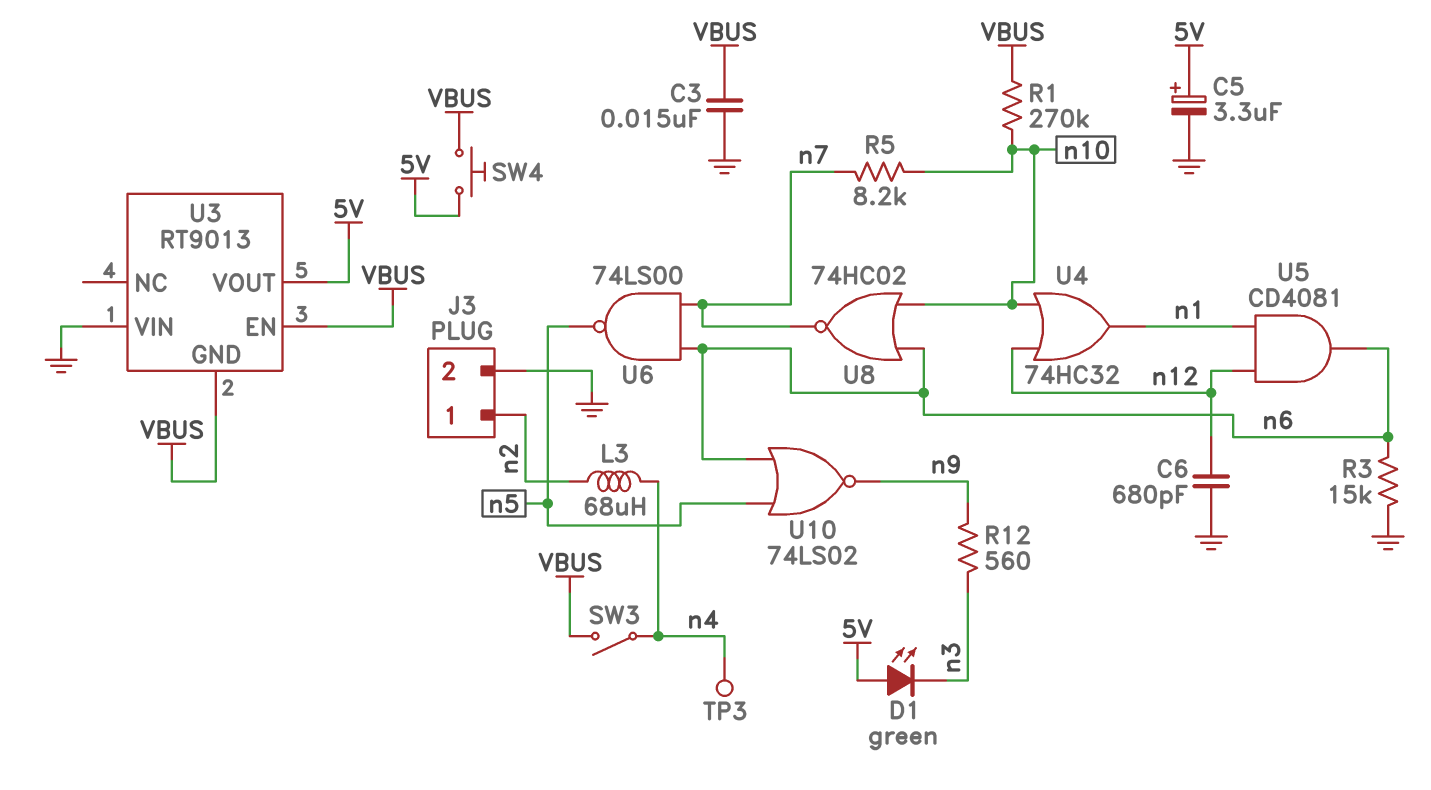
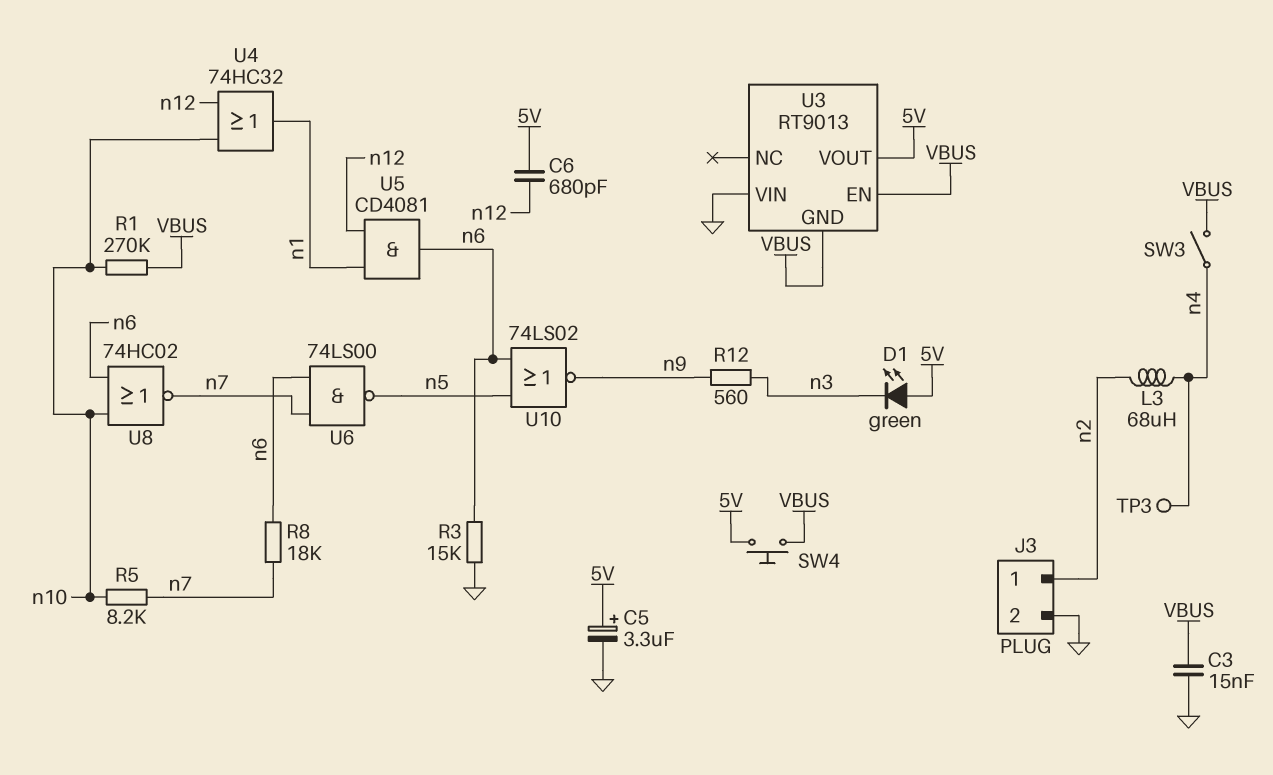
C6: 680pF (GND, n12) -> 680pF (5V, n12)
R8: none -> 18k (n6, n7)

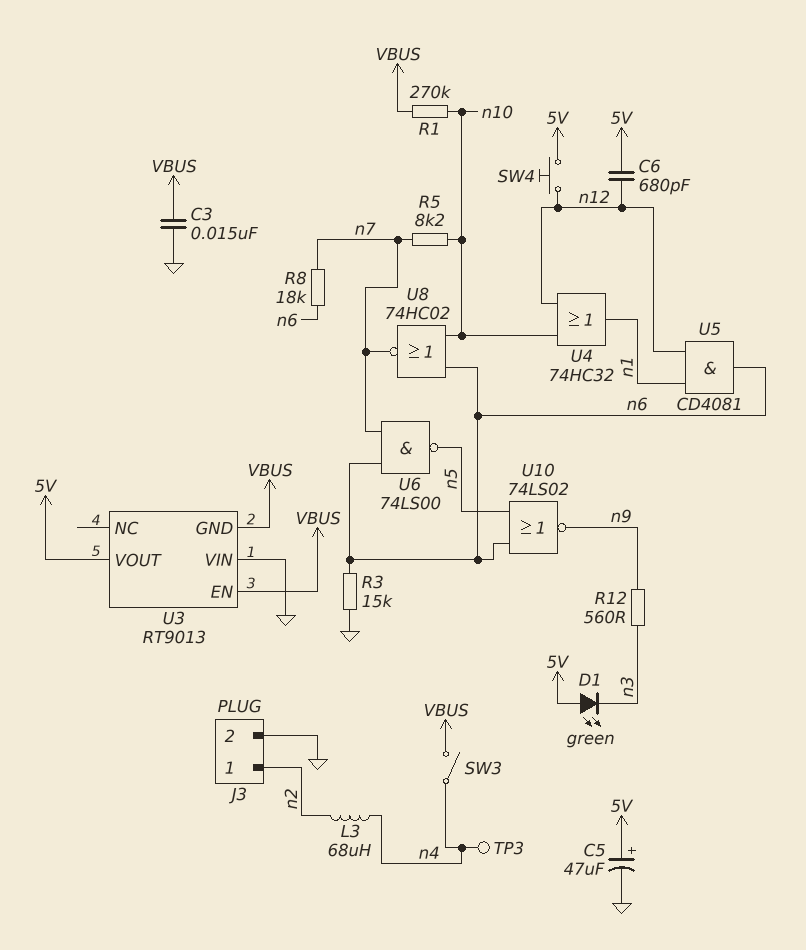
C5: 3.3uF (plus 5V, minus GND) -> 47uF (plus 5V, minus GND)
SW4: button (5V, VBUS) -> button (5V, n12)

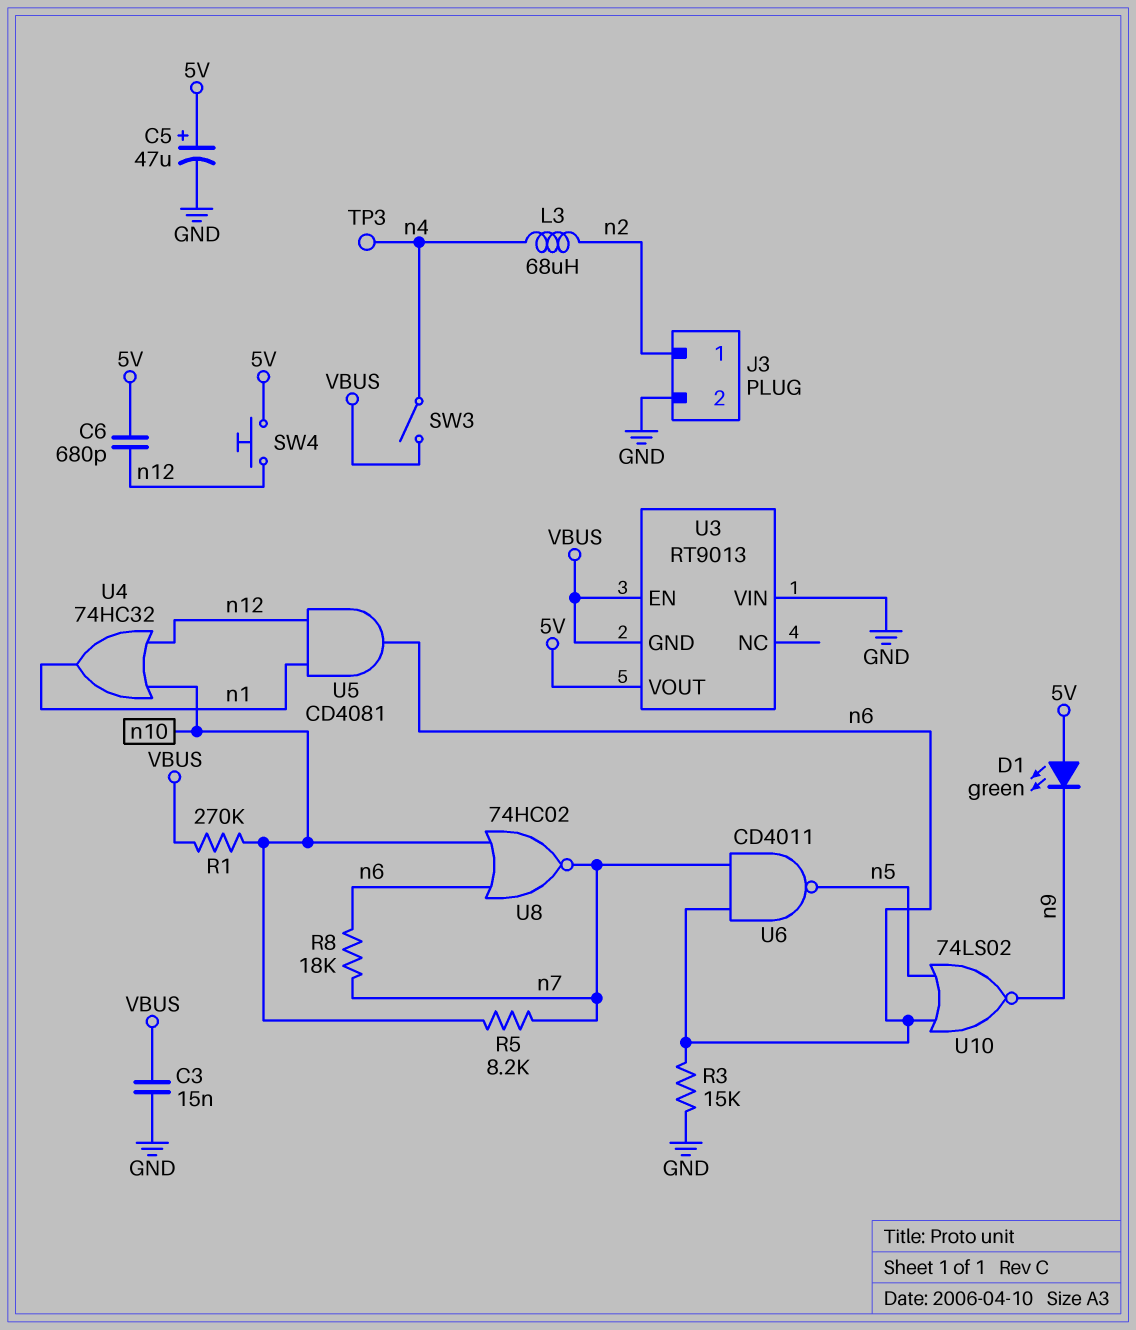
D1: LED green (A 5V, K n3) -> LED green (A 5V, K n9)
R12: 560 (n3, n9) -> none
U6: NAND 74LS00 (in n6, in n7, out n5) -> NAND CD4011 (in n6, in n7, out n5)

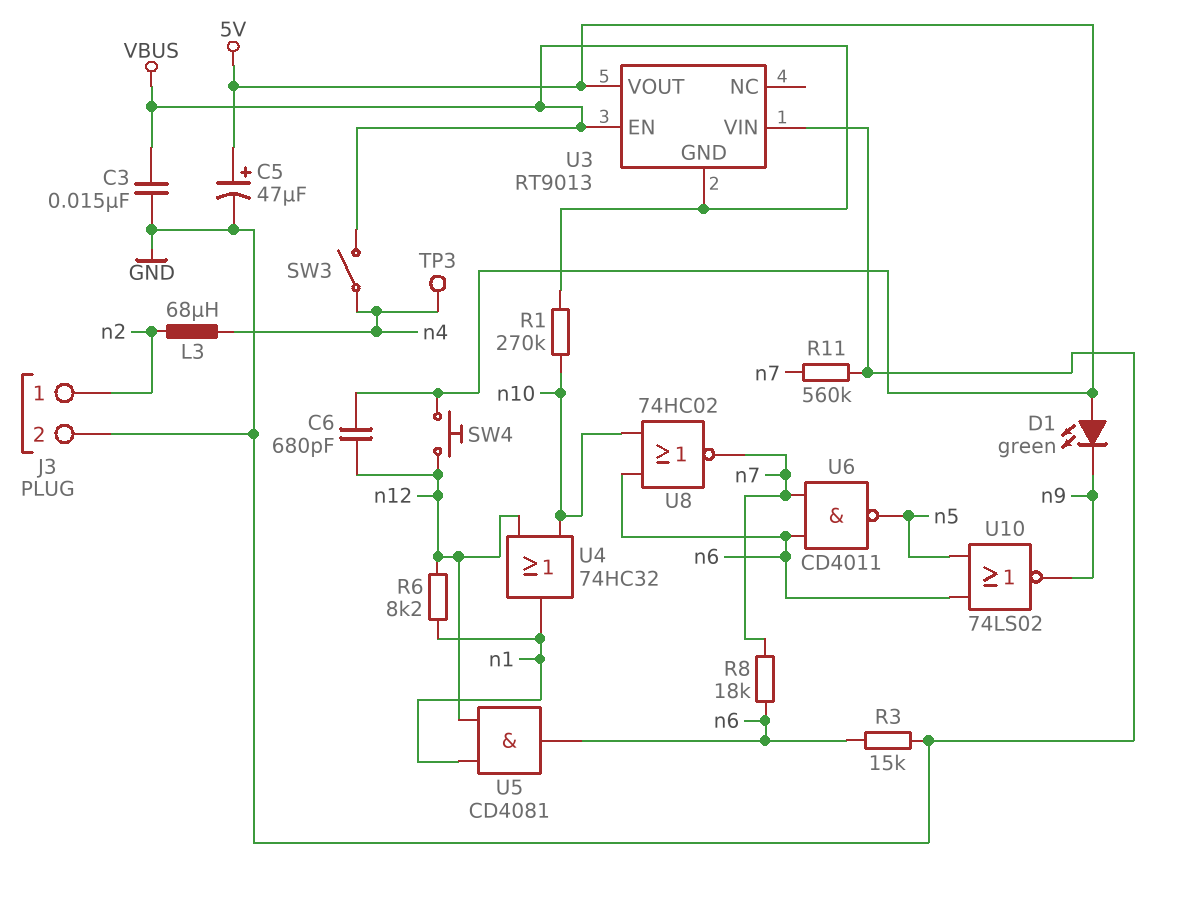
R5: 8.2k (n7, n10) -> none
R6: none -> 8.2k (n1, n12)
R11: none -> 560k (GND, n7)

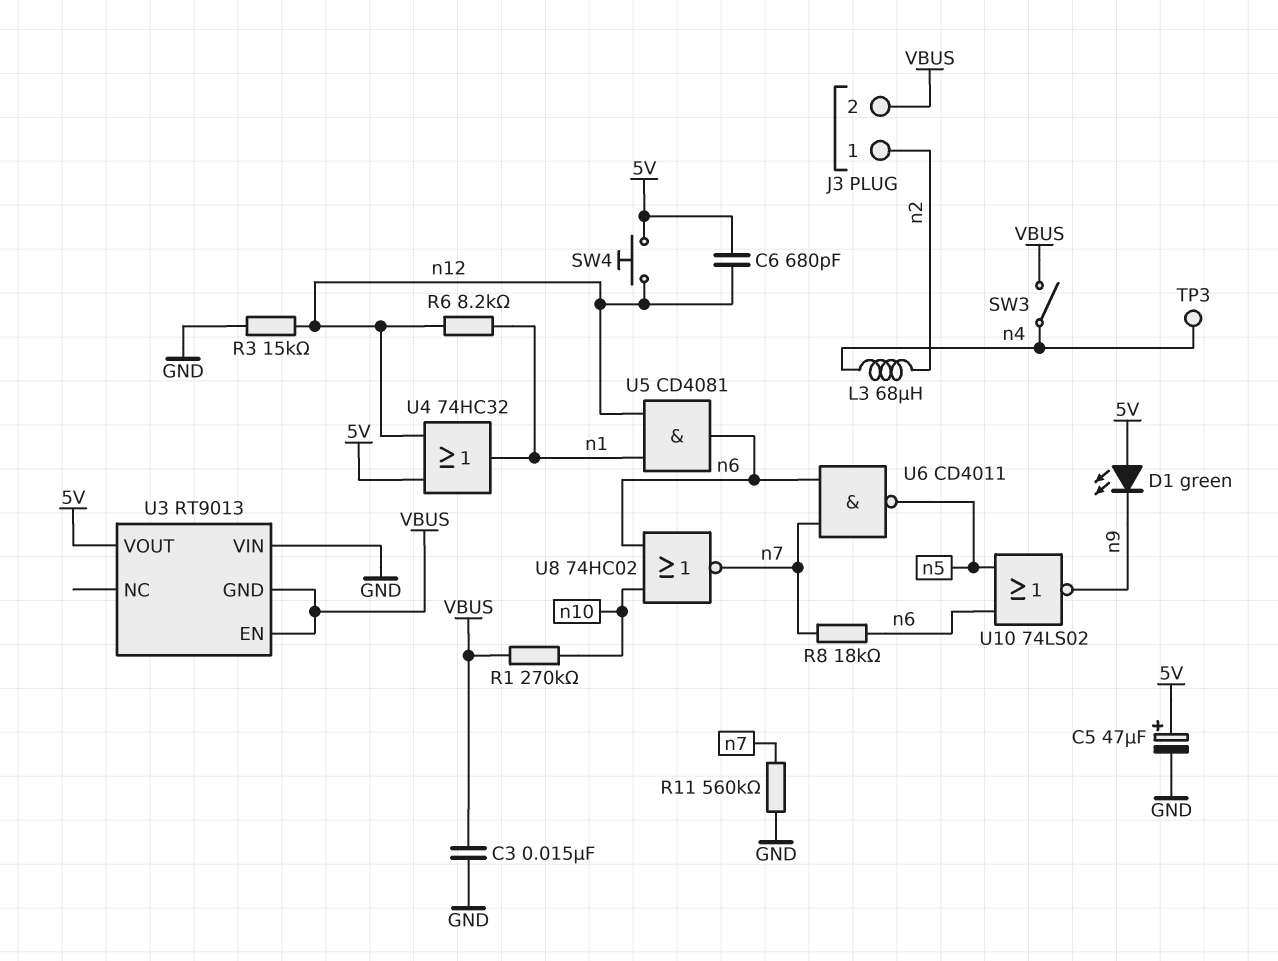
J3 pin 2: GND -> VBUS
R3: 15k (GND, n6) -> 15k (GND, n12)
U4: OR 74HC32 (in n10, in n12, out n1) -> OR 74HC32 (in 5V, in n12, out n1)

